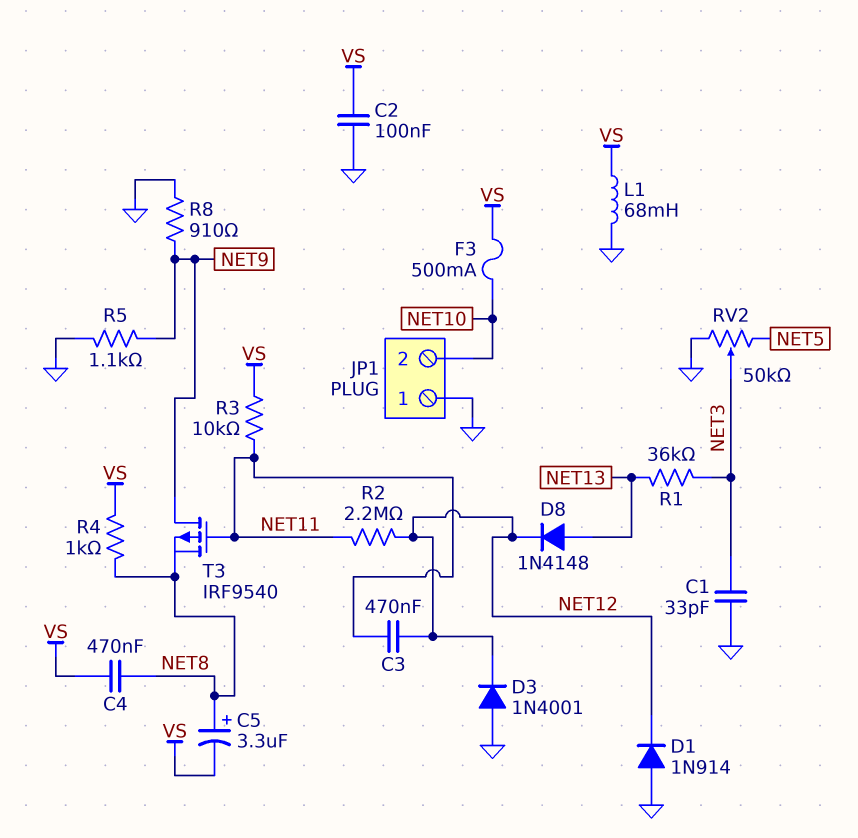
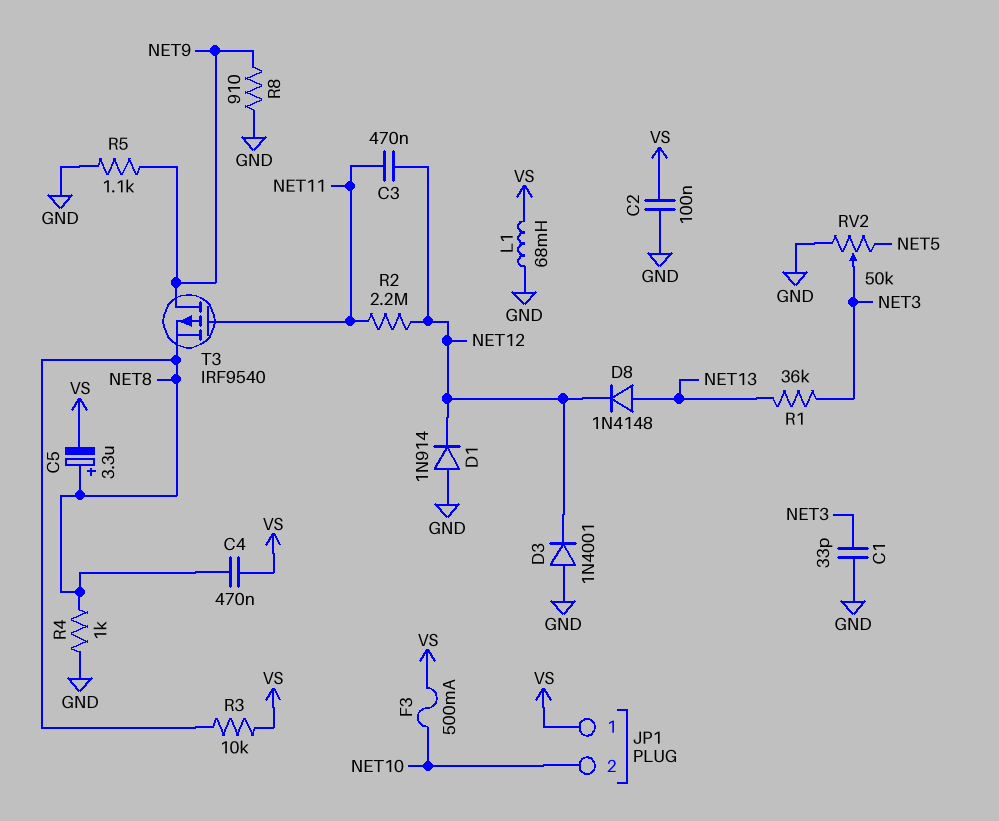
JP1 pin 1: GND -> VS
R3: 10k (NET11, VS) -> 10k (NET8, VS)
R4: 1k (NET8, VS) -> 1k (GND, NET8)

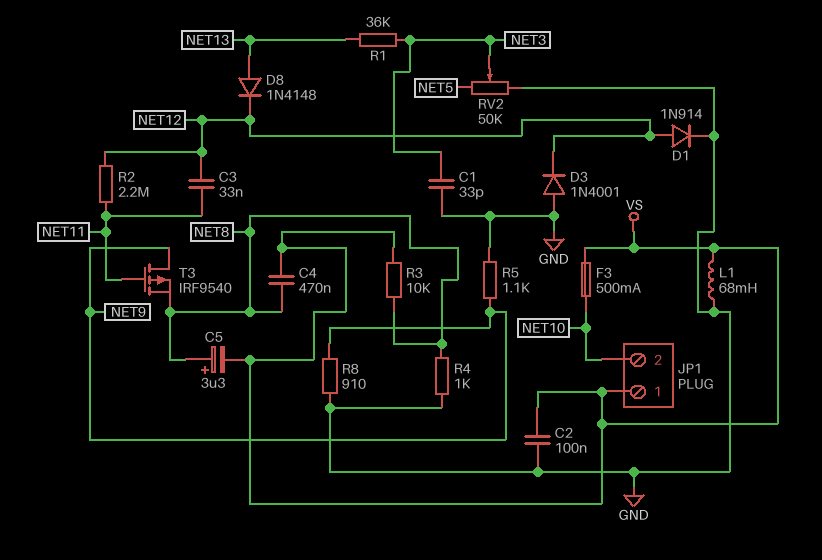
C3: 470nF (NET11, NET12) -> 33nF (NET11, NET12)
D1: diode 1N914 (A GND, K NET12) -> diode 1N914 (A NET12, K GND)

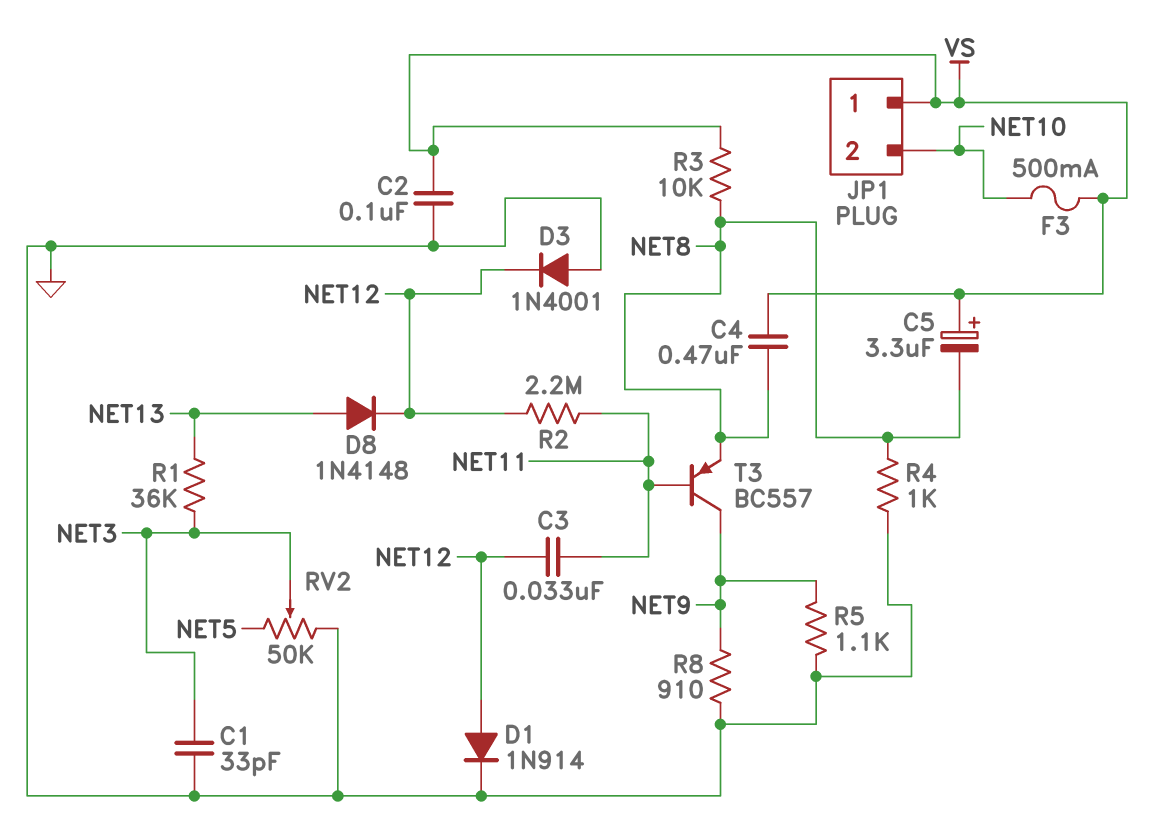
C5: 3.3uF (plus NET8, minus VS) -> 3.3uF (plus VS, minus NET8)
L1: 68mH (GND, VS) -> none
T3: PMOS IRF9540 (G NET11, D NET9, S NET8) -> PNP BC557 (B NET11, C NET9, E NET8)

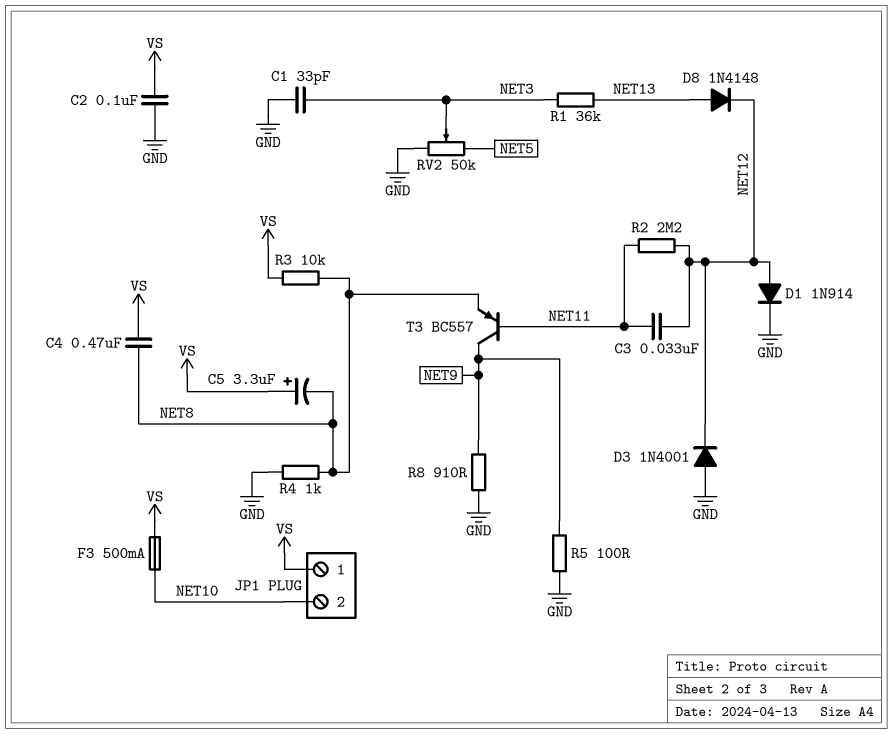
R5: 1.1k (GND, NET9) -> 100 (GND, NET9)

